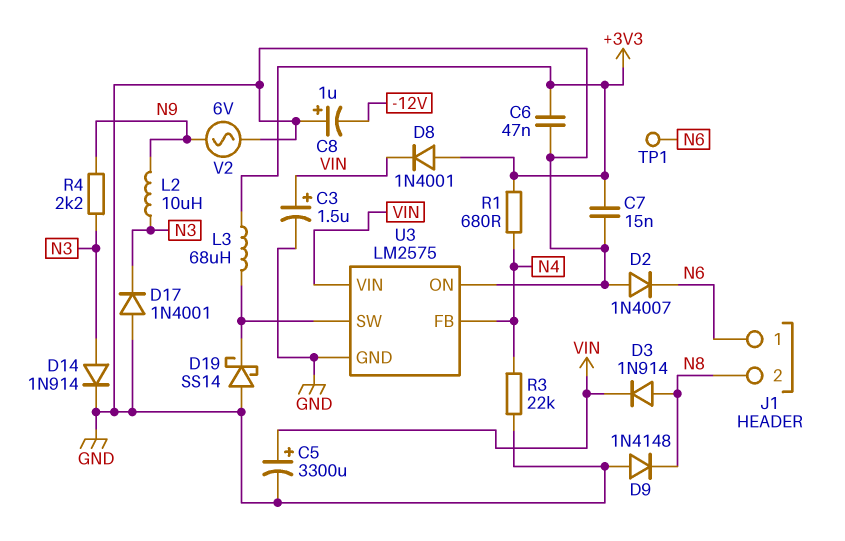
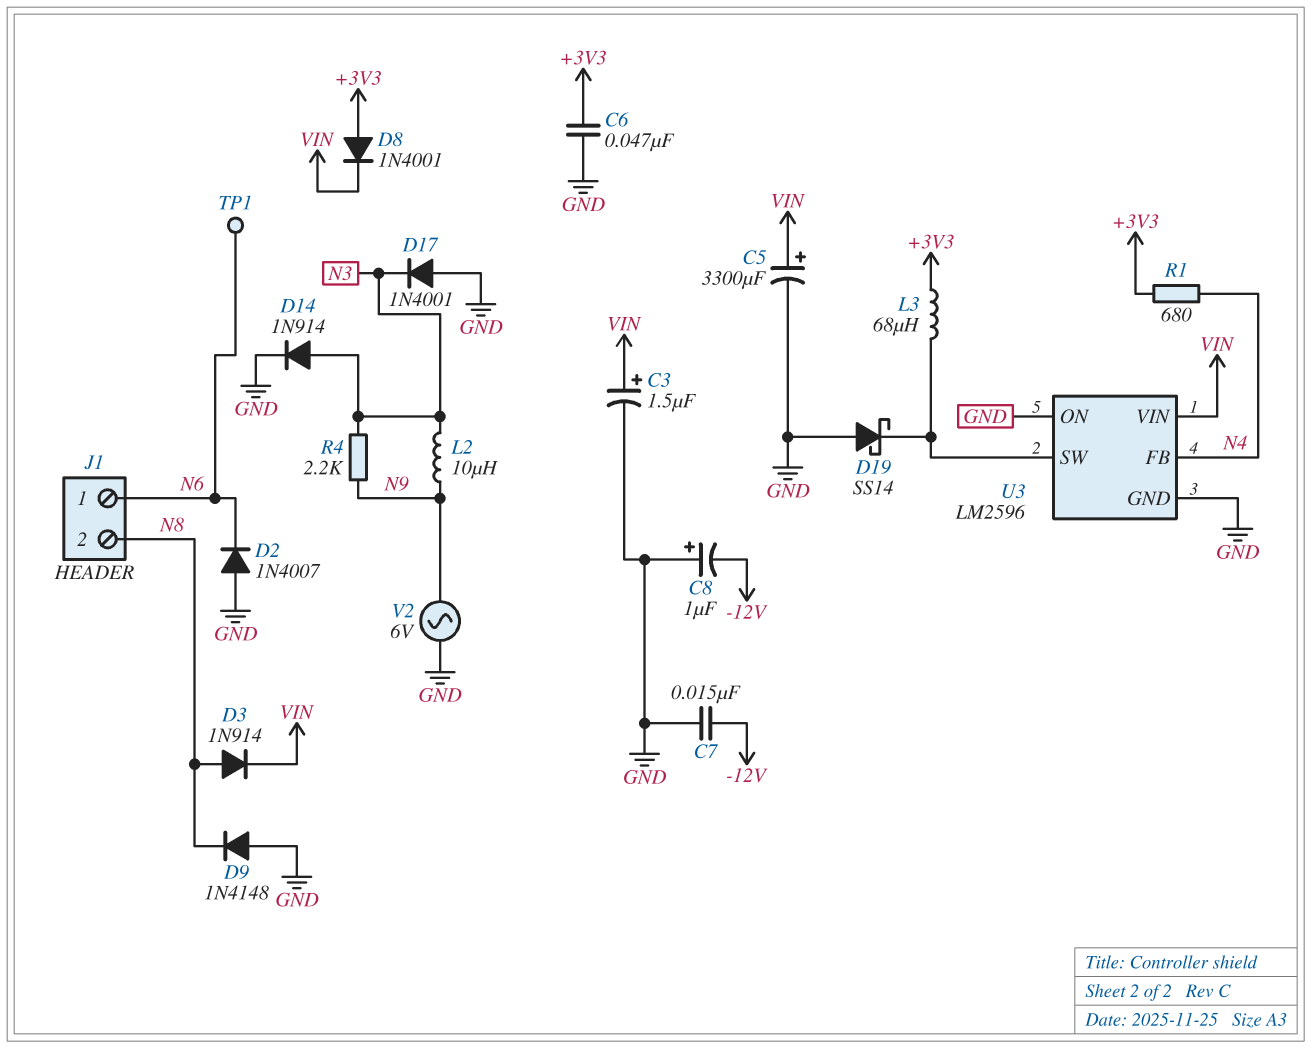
C7: 15nF (+3V3, GND) -> 15nF (-12V, GND)
R3: 22k (GND, N4) -> none
U3: LM2575 -> LM2596

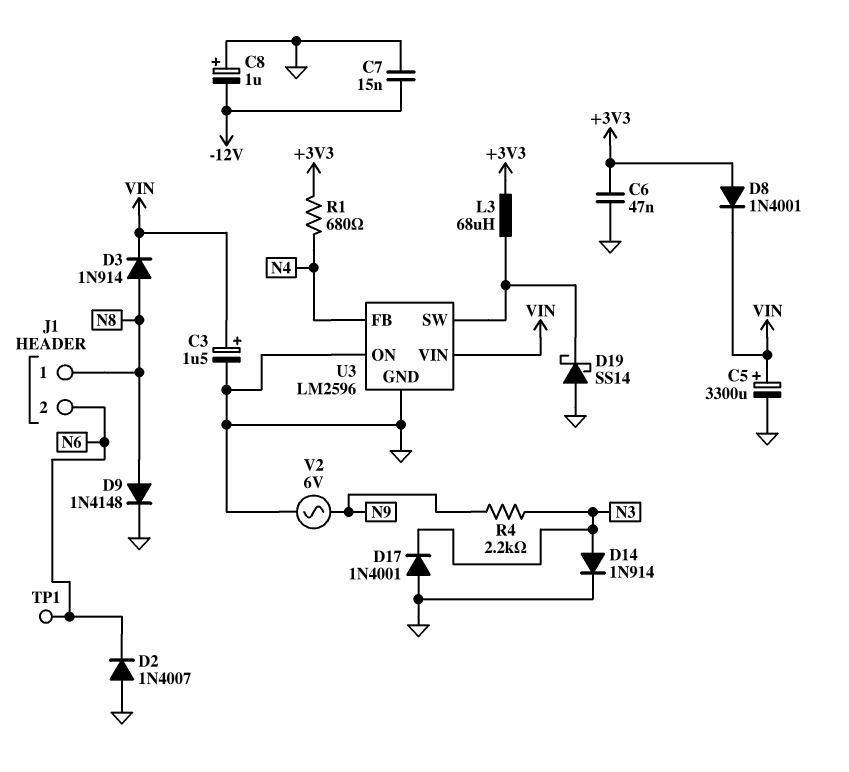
D9: diode 1N4148 (A GND, K N8) -> diode 1N4148 (A N8, K GND)
J1 pin 1: N6 -> N8
J1 pin 2: N8 -> N6
L2: 10uH (N3, N9) -> none

